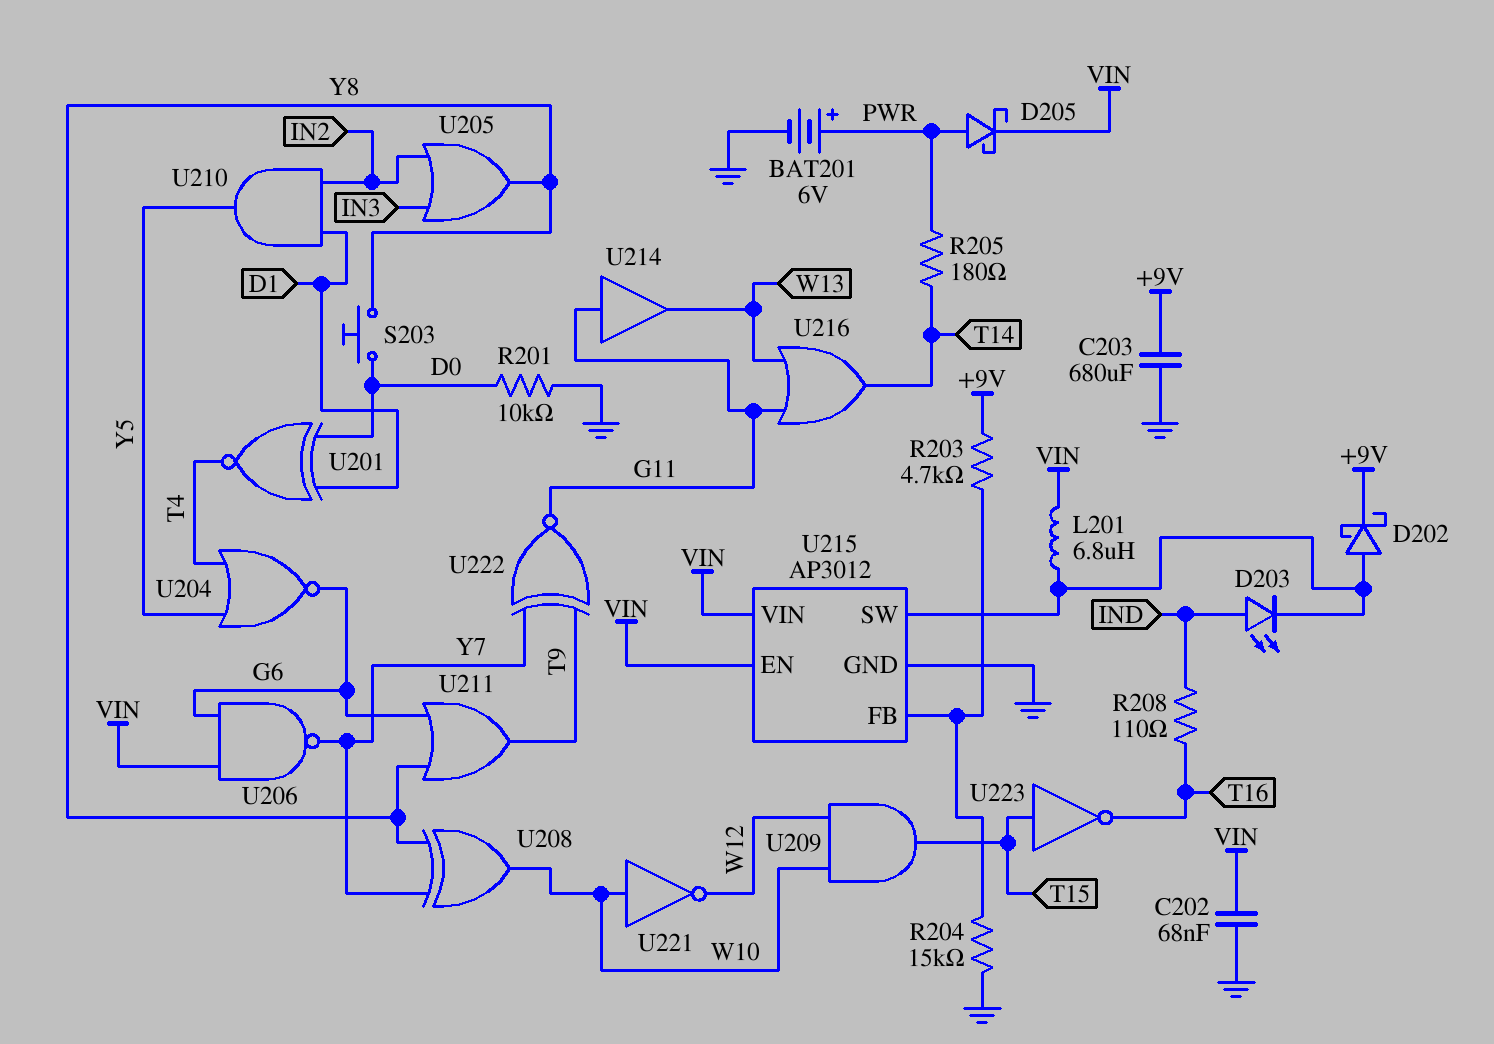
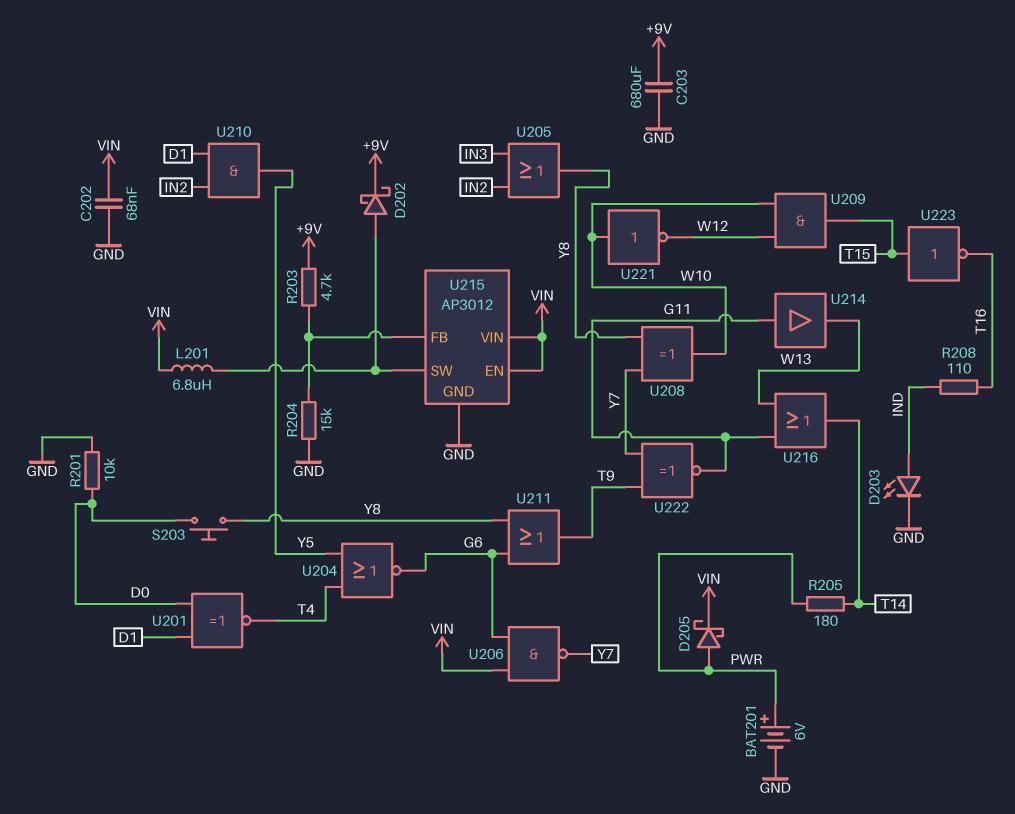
D203: LED (A IND, K U215/SW) -> LED (A IND, K GND)

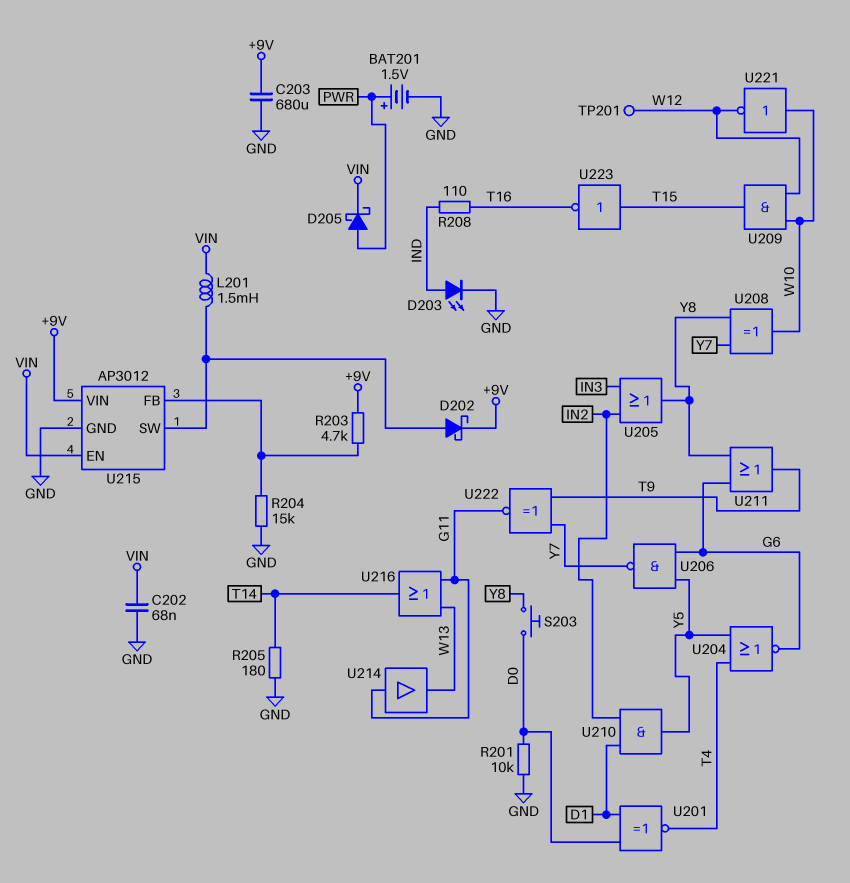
BAT201: 6V (plus PWR, minus GND) -> 1.5V (plus PWR, minus GND)
L201: 6.8uH (U215/SW, VIN) -> 1.5mH (U215/SW, VIN)
R205: 180 (PWR, T14) -> 180 (GND, T14)
TP201: none -> test point (W12)
U206: NAND (in G6, in VIN, out Y7) -> NAND (in G6, in Y5, out Y7)
U215 pin VIN: VIN -> +9V

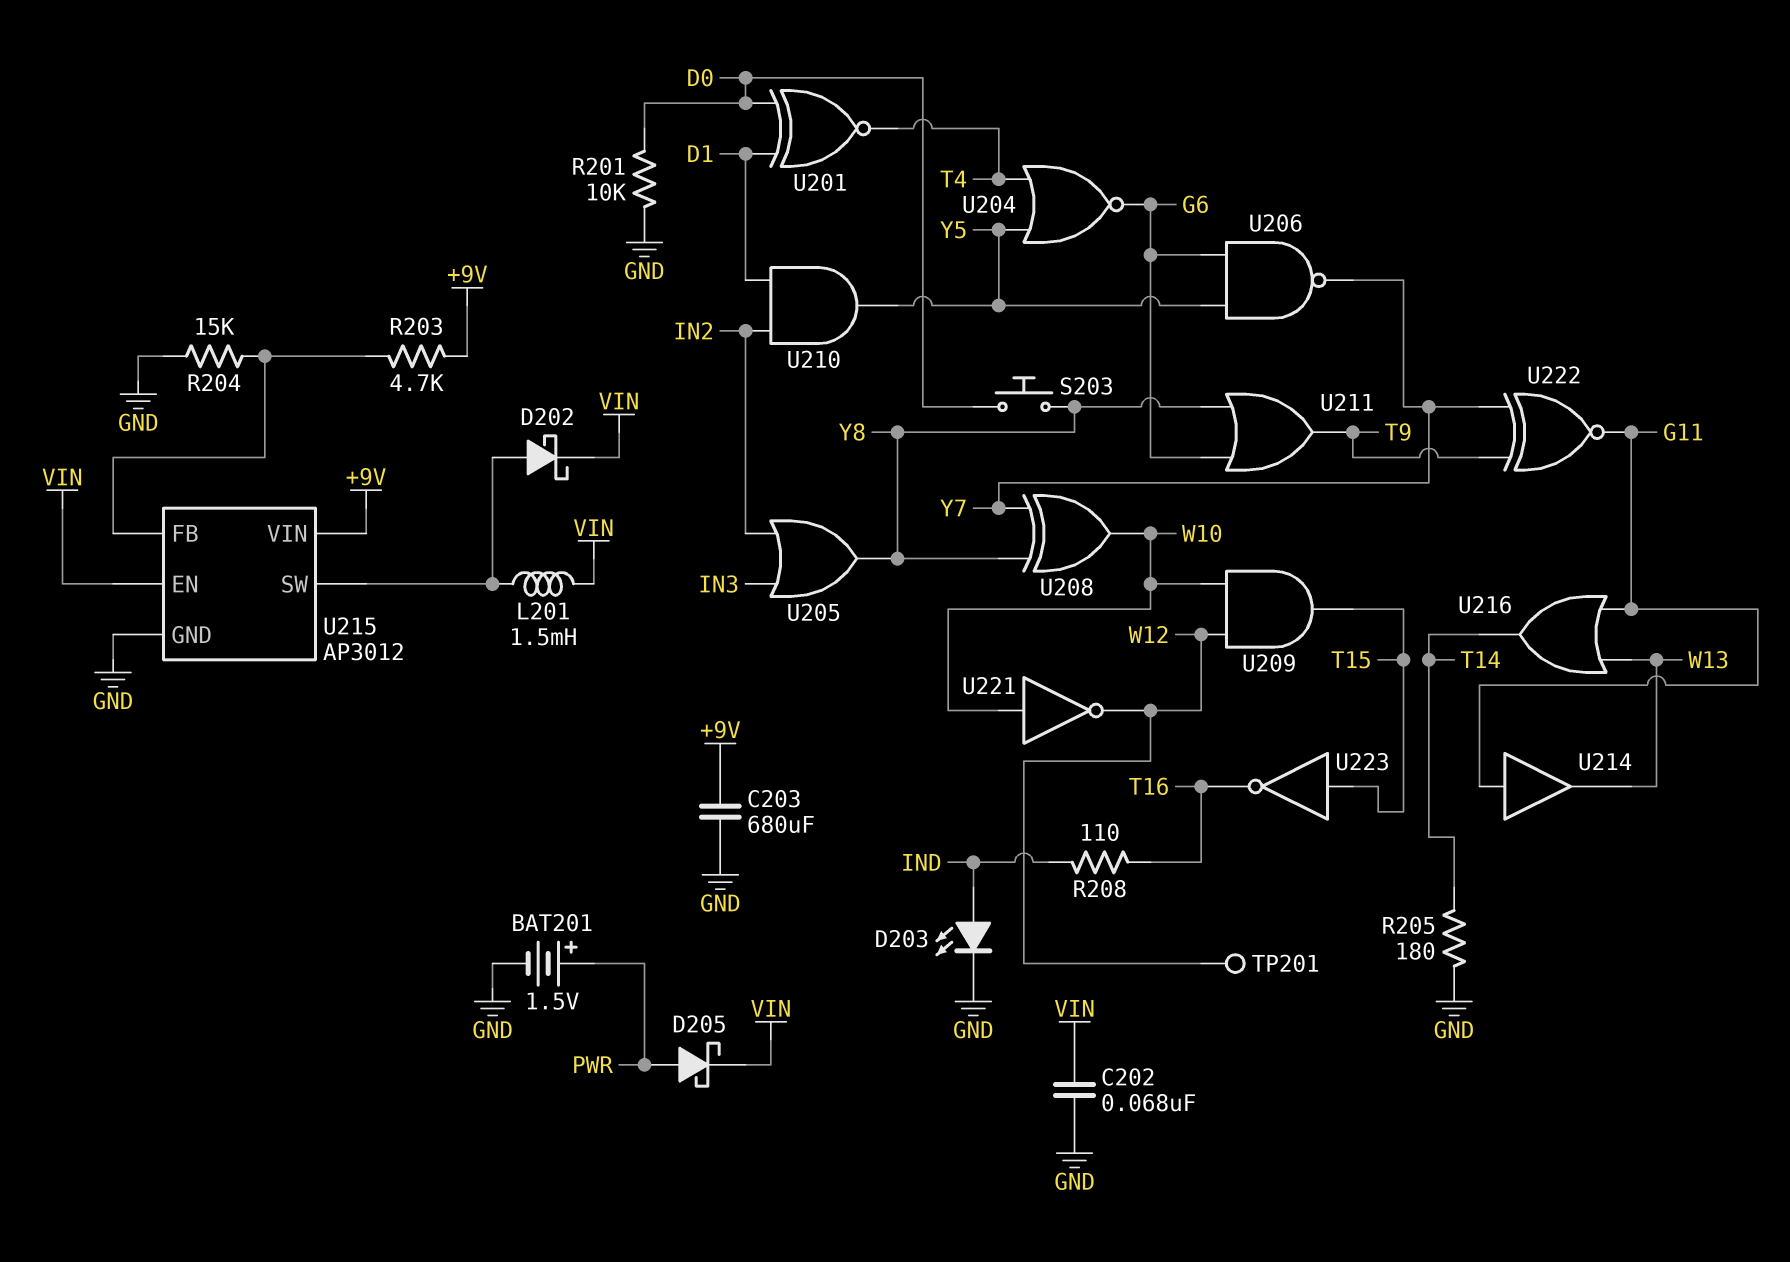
D202: schottky (A U215/SW, K +9V) -> schottky (A U215/SW, K VIN)

